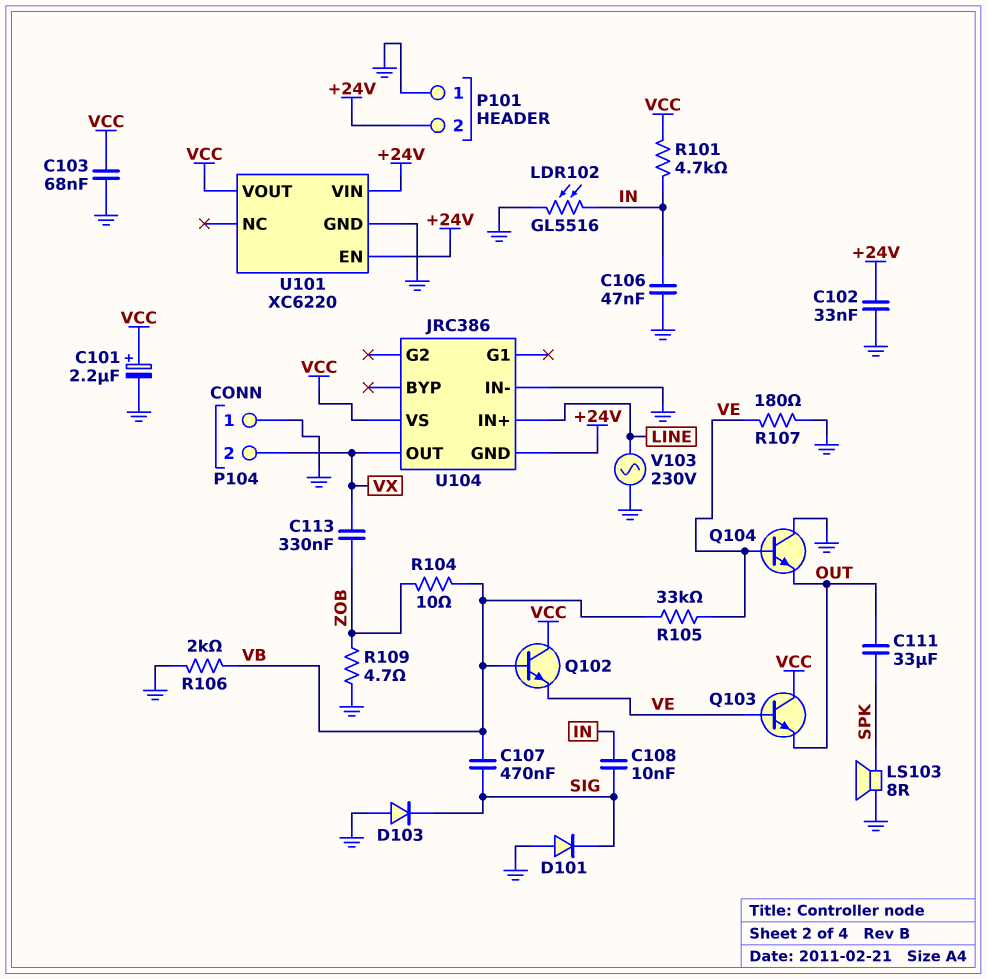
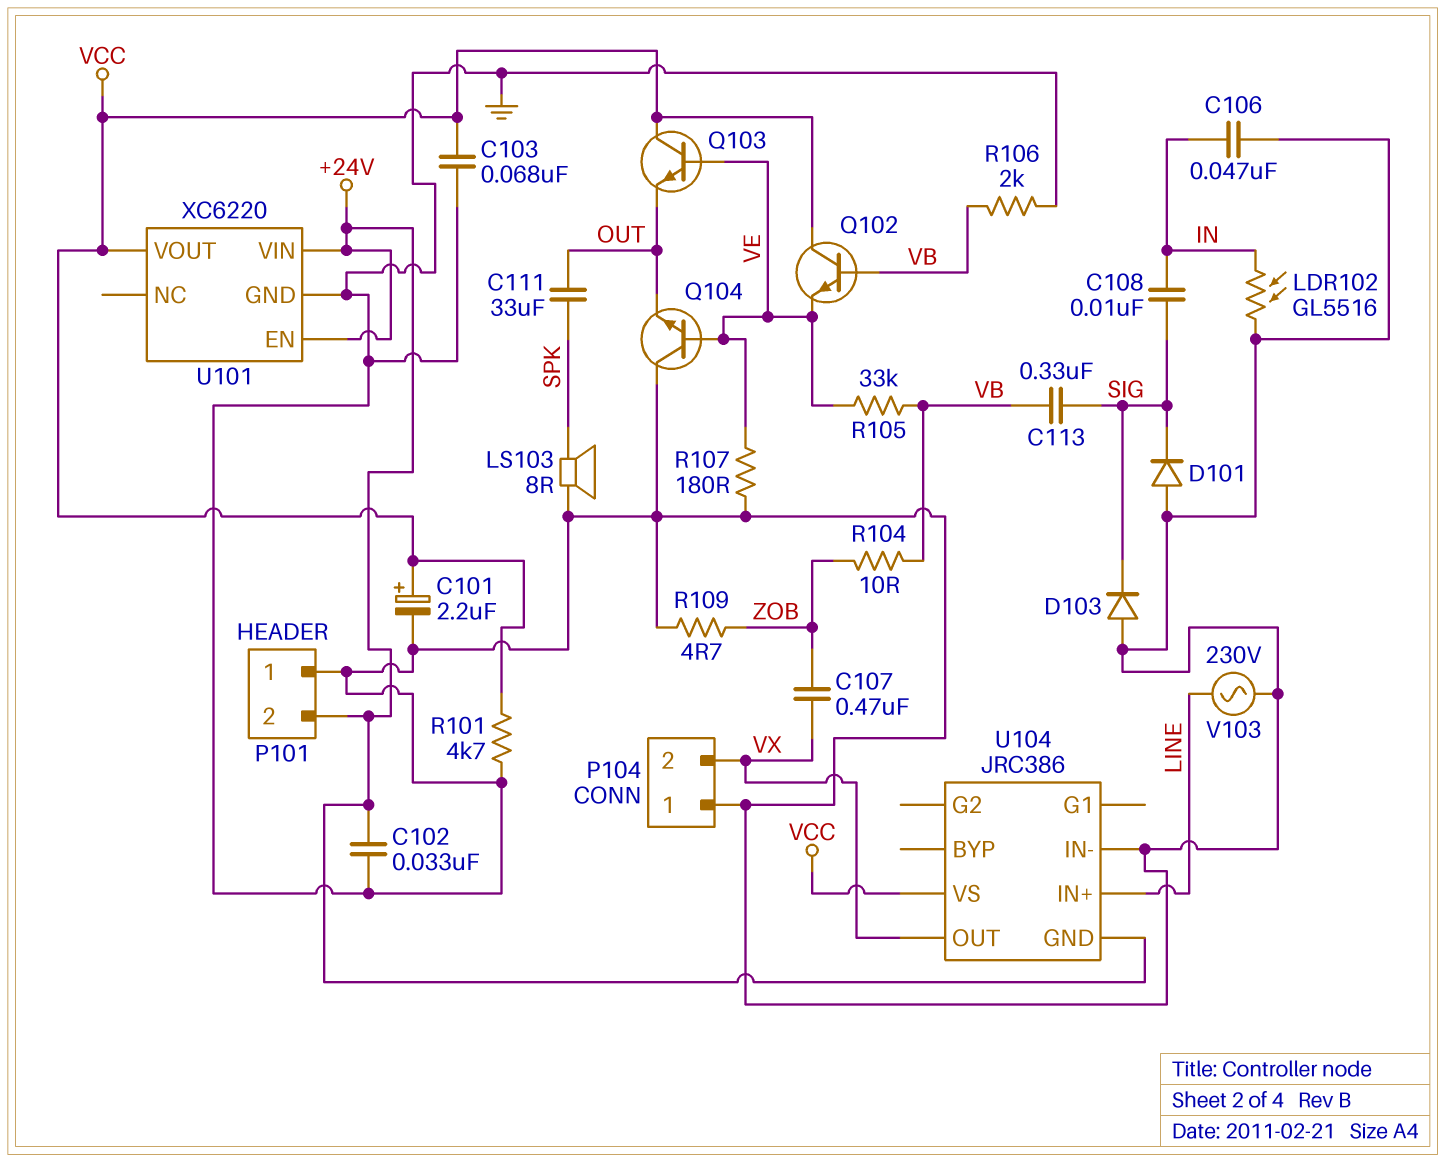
C107: 470nF (SIG, VB) -> 470nF (VX, ZOB)
C113: 330nF (VX, ZOB) -> 330nF (SIG, VB)
R101: 4.7k (IN, VCC) -> 4.7k (GND, VCC)

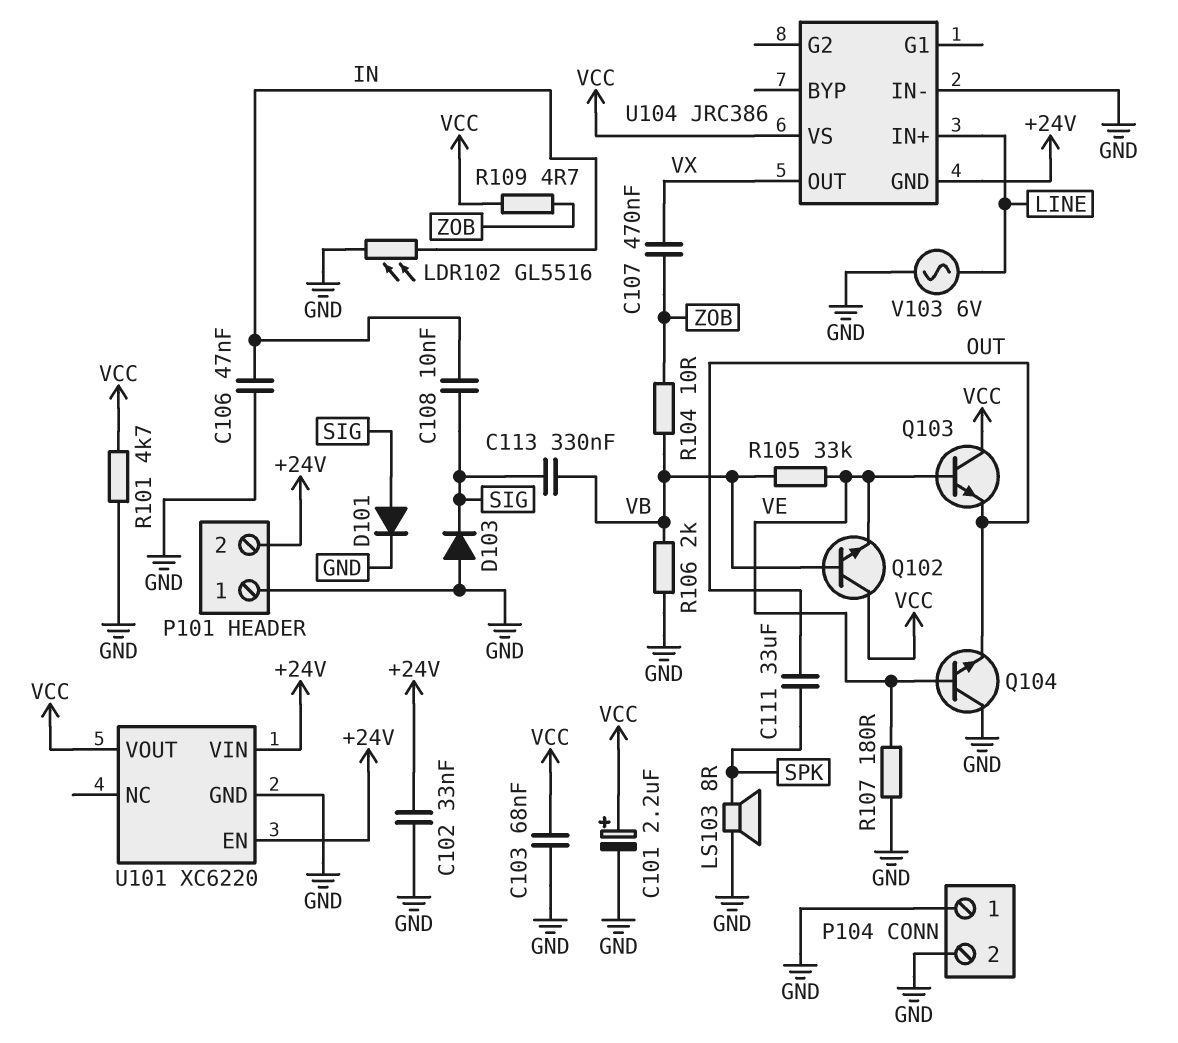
D101: diode (A GND, K SIG) -> diode (A SIG, K GND)
P104 pin 2: VX -> GND
R109: 4.7 (GND, ZOB) -> 4.7 (VCC, ZOB)
V103: AC 230V (GND, LINE) -> AC 6V (GND, LINE)

